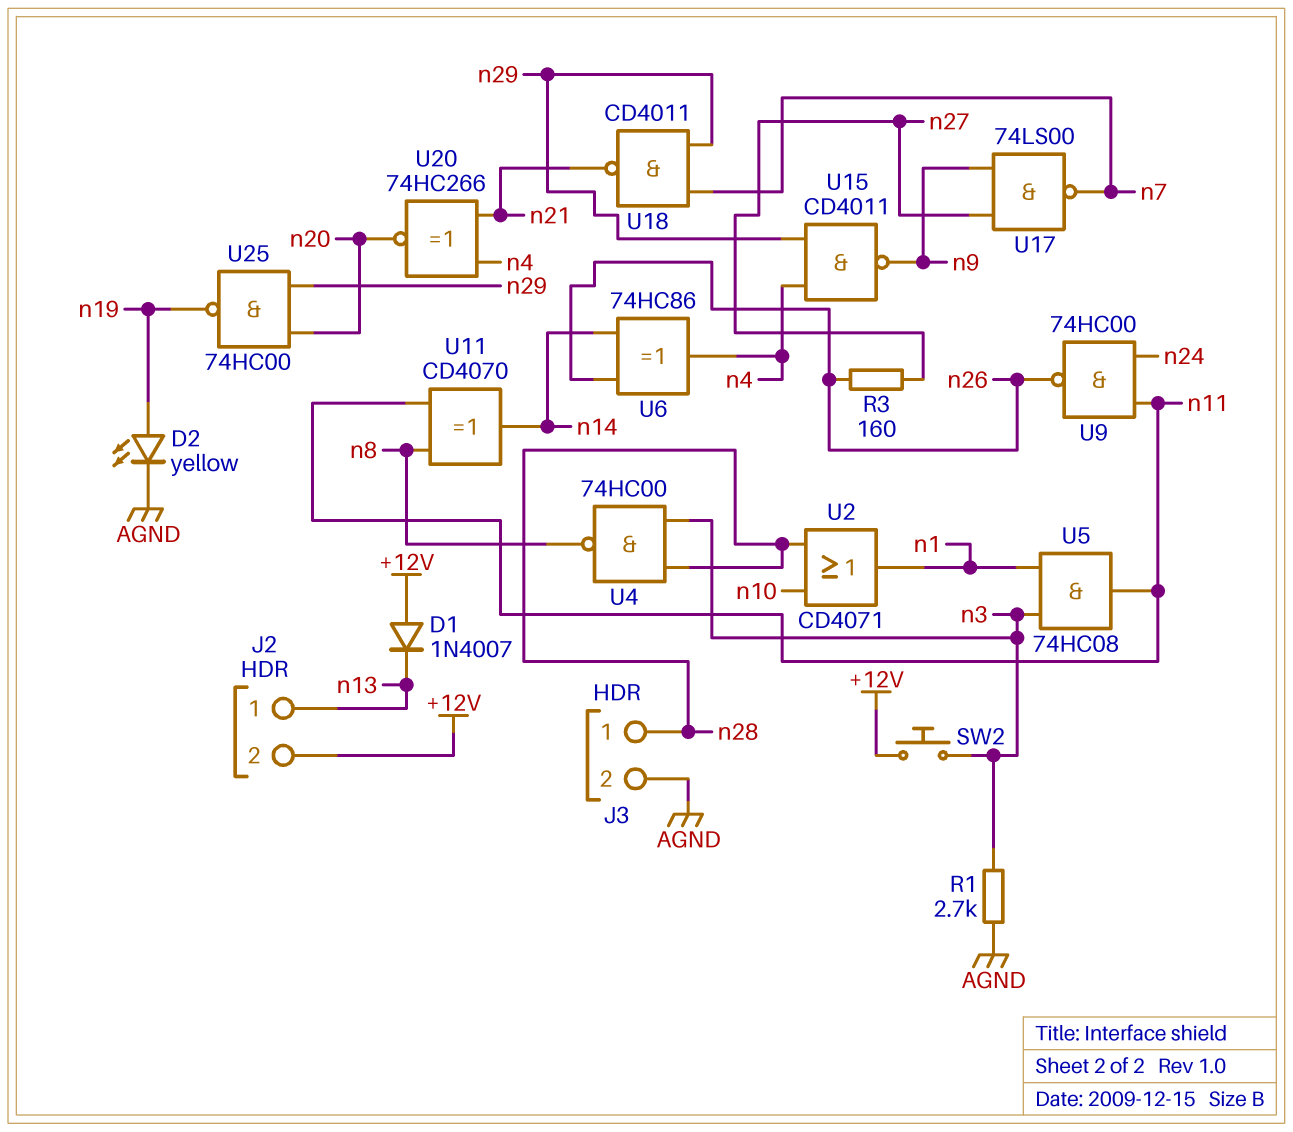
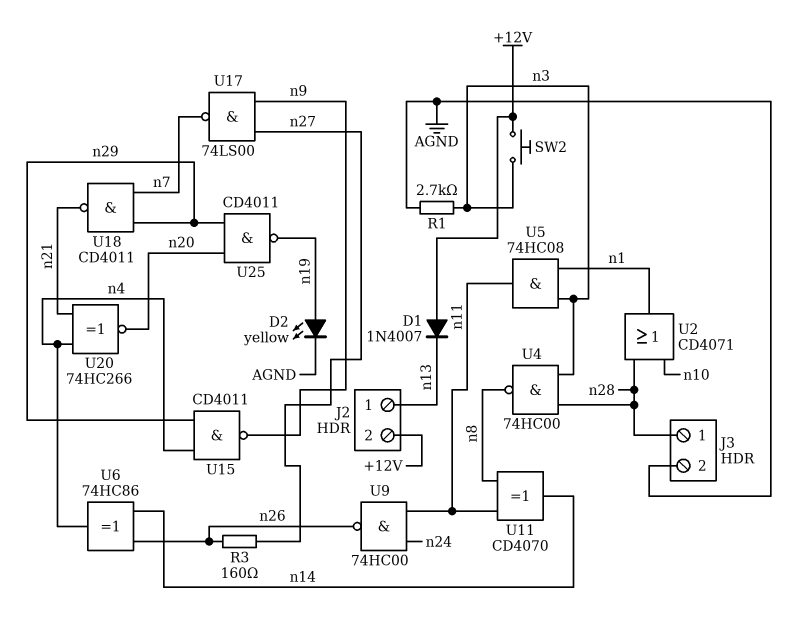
U25: NAND 74HC00 (in n20, in n29, out n19) -> NAND CD4011 (in n20, in n29, out n19)

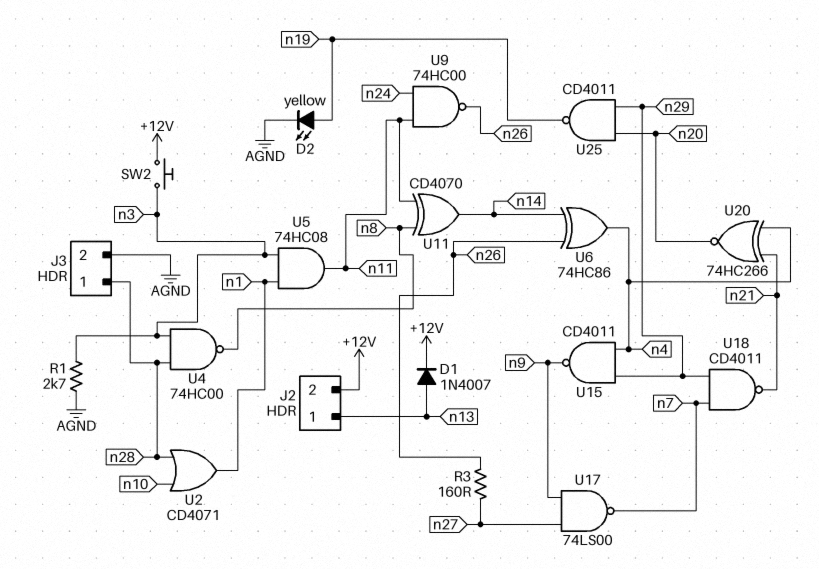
D1: diode 1N4007 (A +12V, K n13) -> diode 1N4007 (A n13, K +12V)

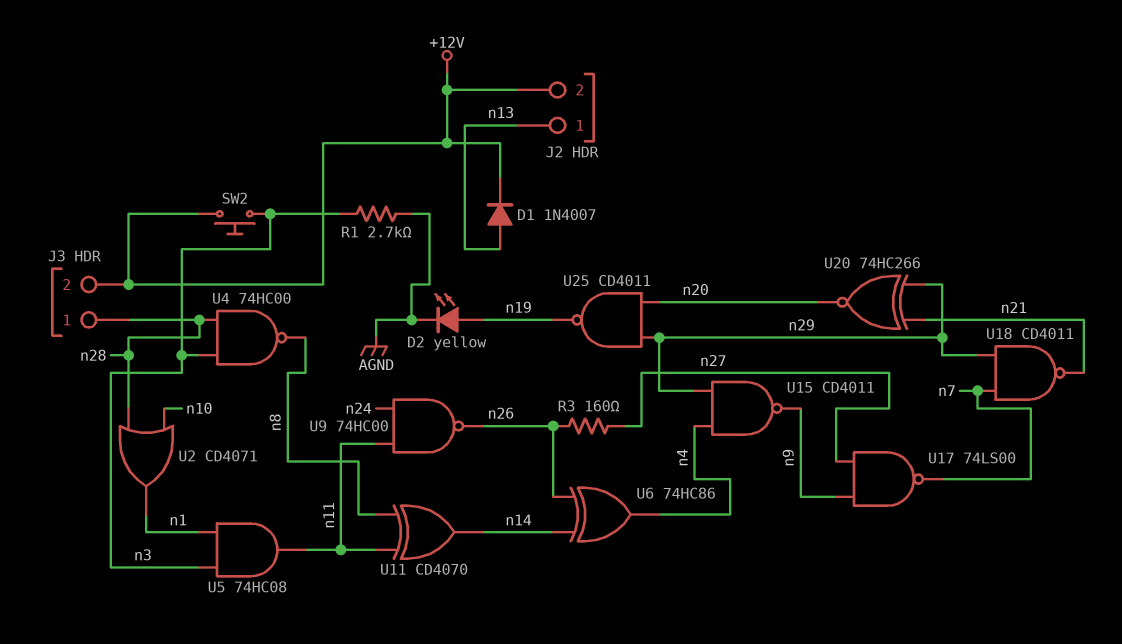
J3 pin 2: AGND -> +12V
U20: XNOR 74HC266 (in n4, in n21, out n20) -> XNOR 74HC266 (in n21, in n29, out n20)

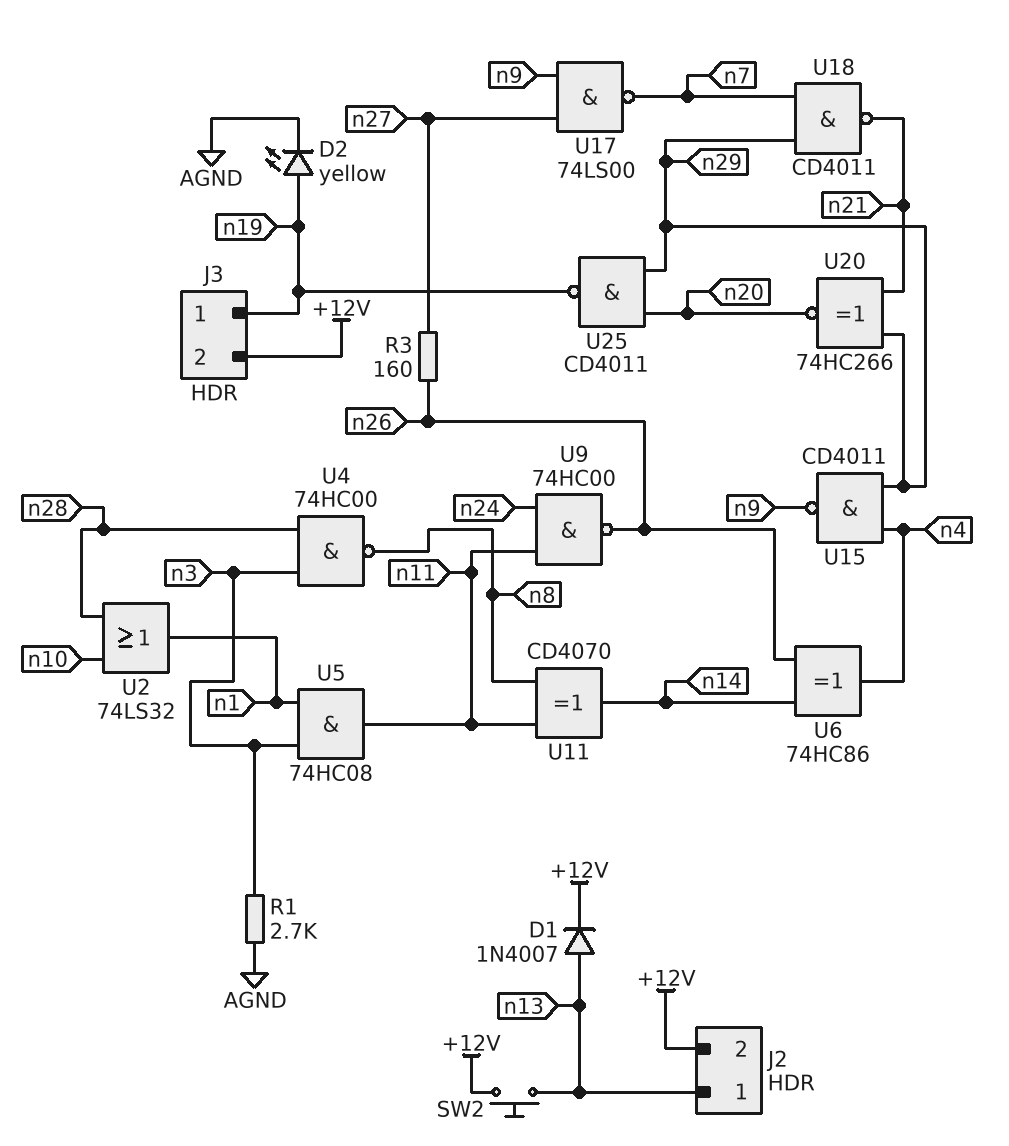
J3 pin 1: n28 -> n19
SW2: button (+12V, n3) -> button (+12V, n13)
U2: OR CD4071 (in n10, in n28, out n1) -> OR 74LS32 (in n10, in n28, out n1)

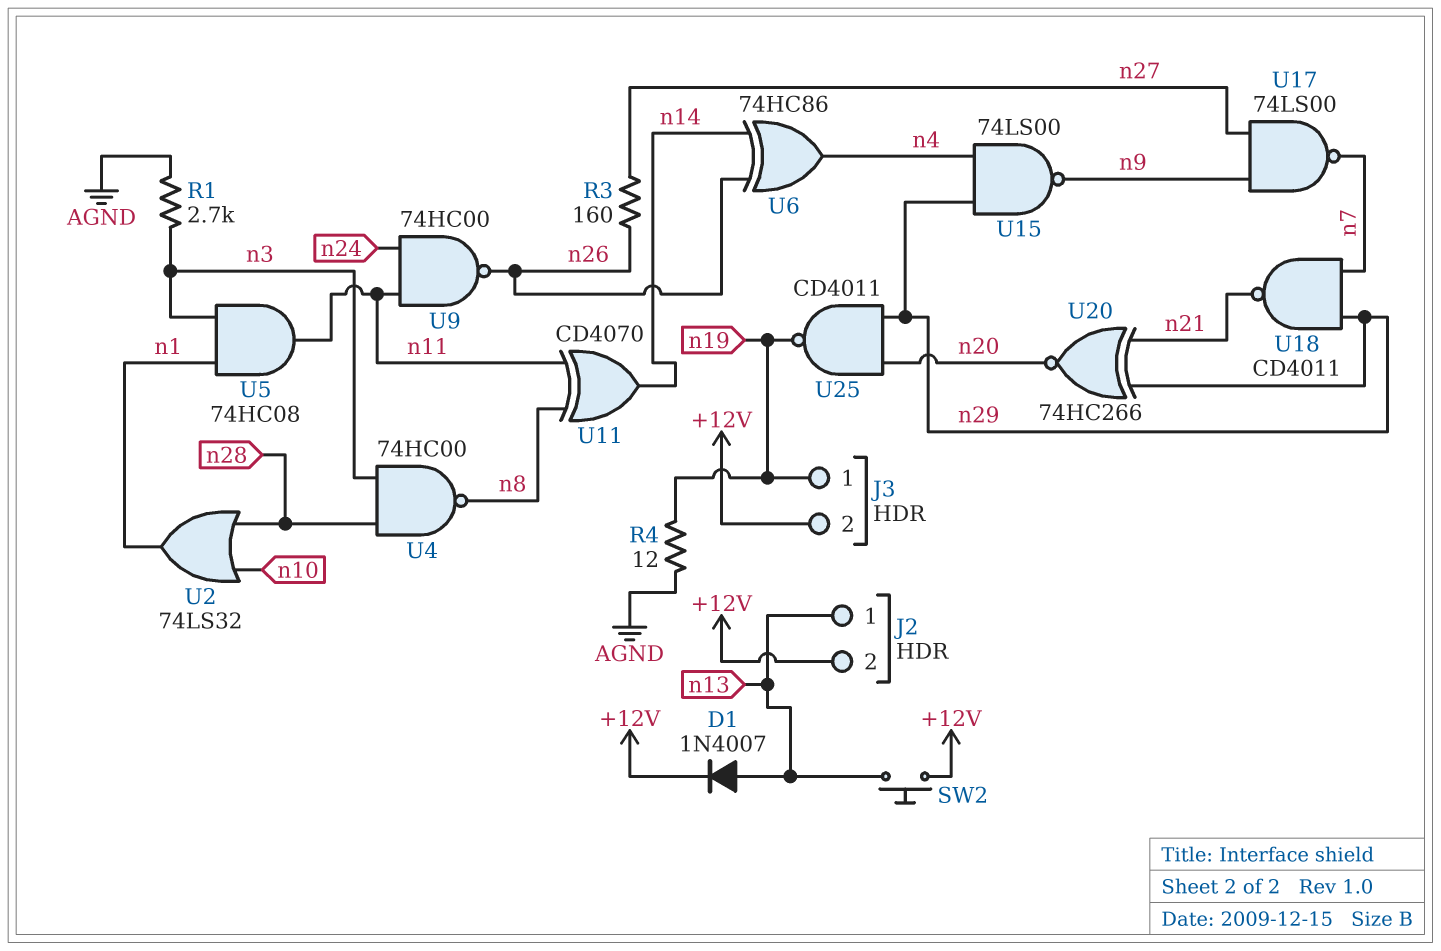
D2: LED yellow (A n19, K AGND) -> none
R4: none -> 12 (AGND, n19)
U15: NAND CD4011 (in n4, in n29, out n9) -> NAND 74LS00 (in n4, in n29, out n9)

